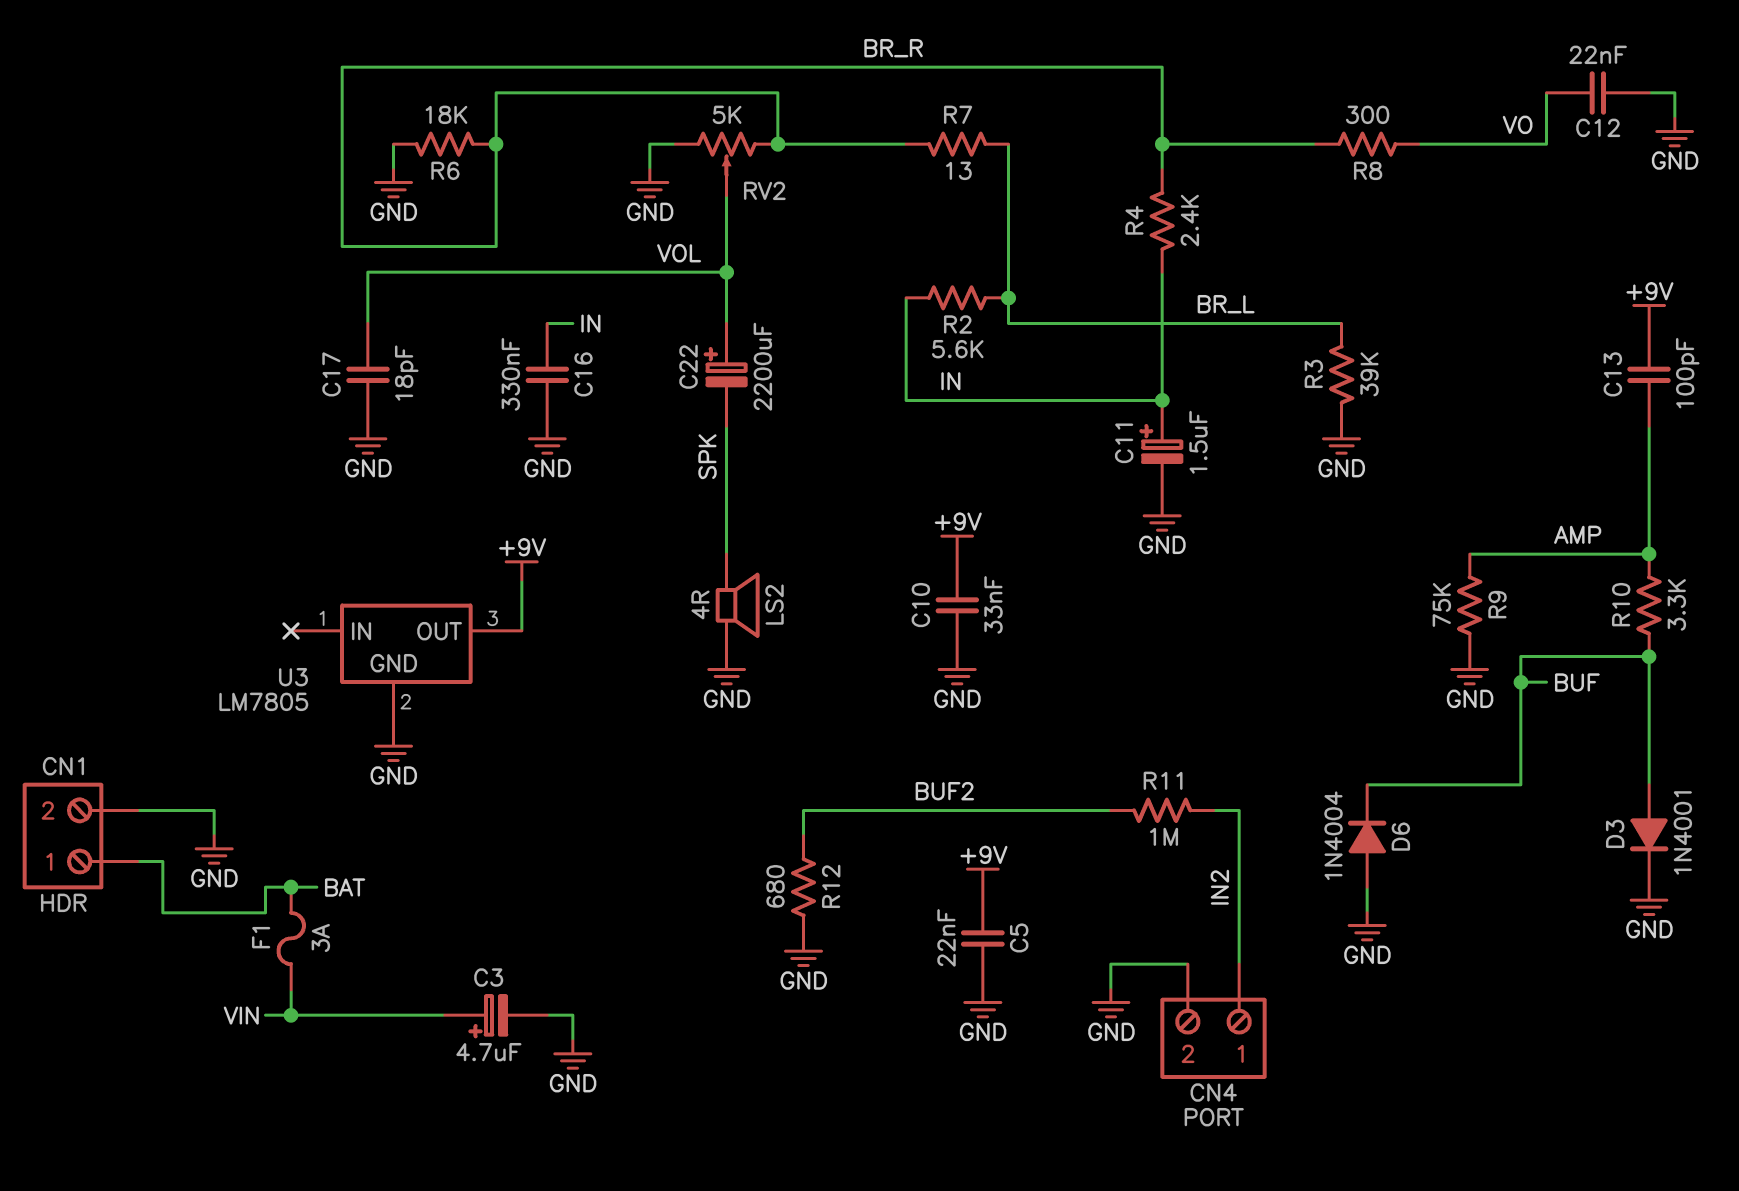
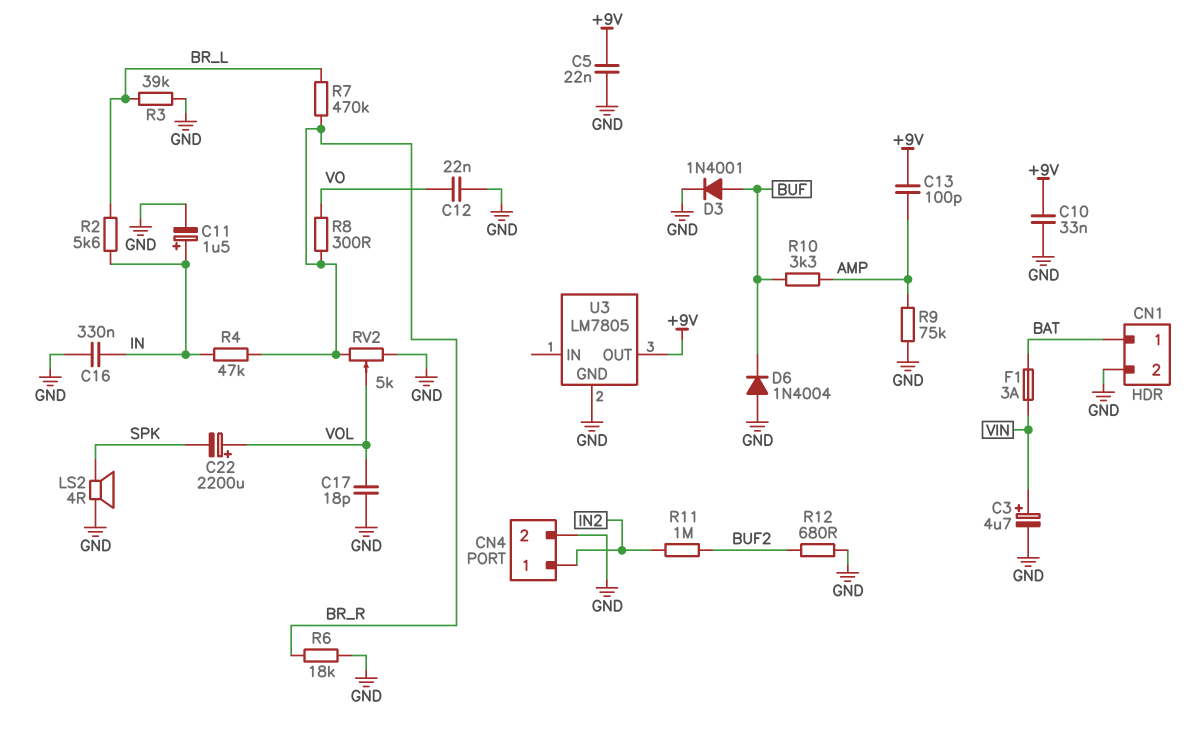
R4: 2.4k (BR_R, IN) -> 47k (BR_R, IN)
R7: 13 (BR_L, BR_R) -> 470k (BR_L, BR_R)

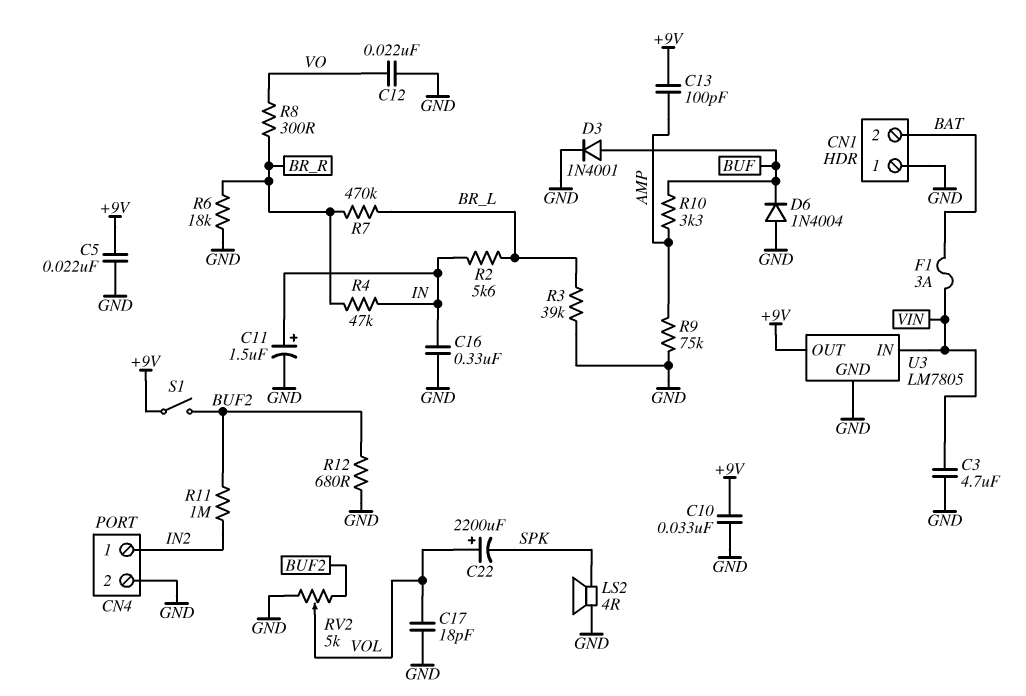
C3: 4.7uF (plus VIN, minus GND) -> 4.7uF (GND, VIN)
CN1 pin 1: BAT -> GND
CN1 pin 2: GND -> BAT
RV2: 5k (BR_R, GND, wiper VOL) -> 5k (BUF2, GND, wiper VOL)
S1: none -> switch (+9V, BUF2)
U3 pin IN: none -> VIN

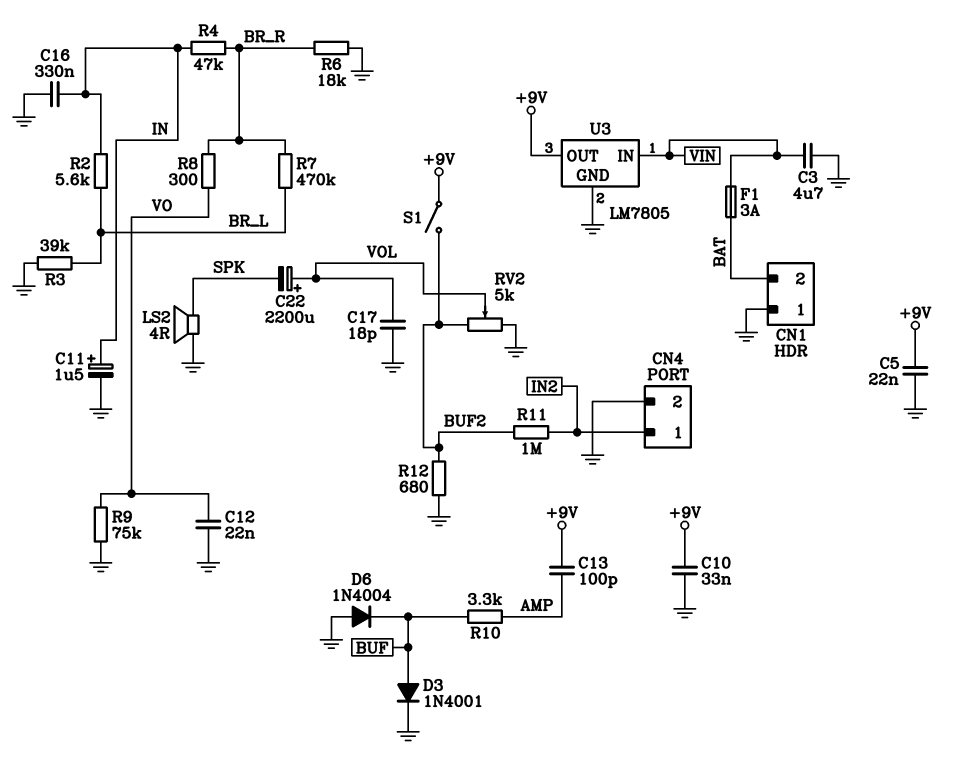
R9: 75k (AMP, GND) -> 75k (GND, VO)

